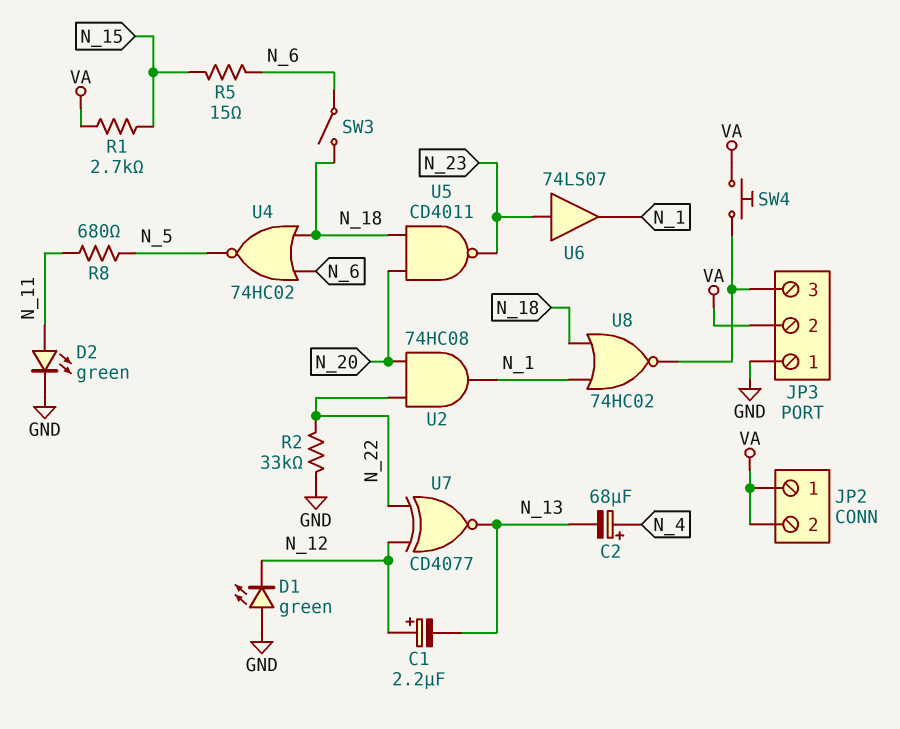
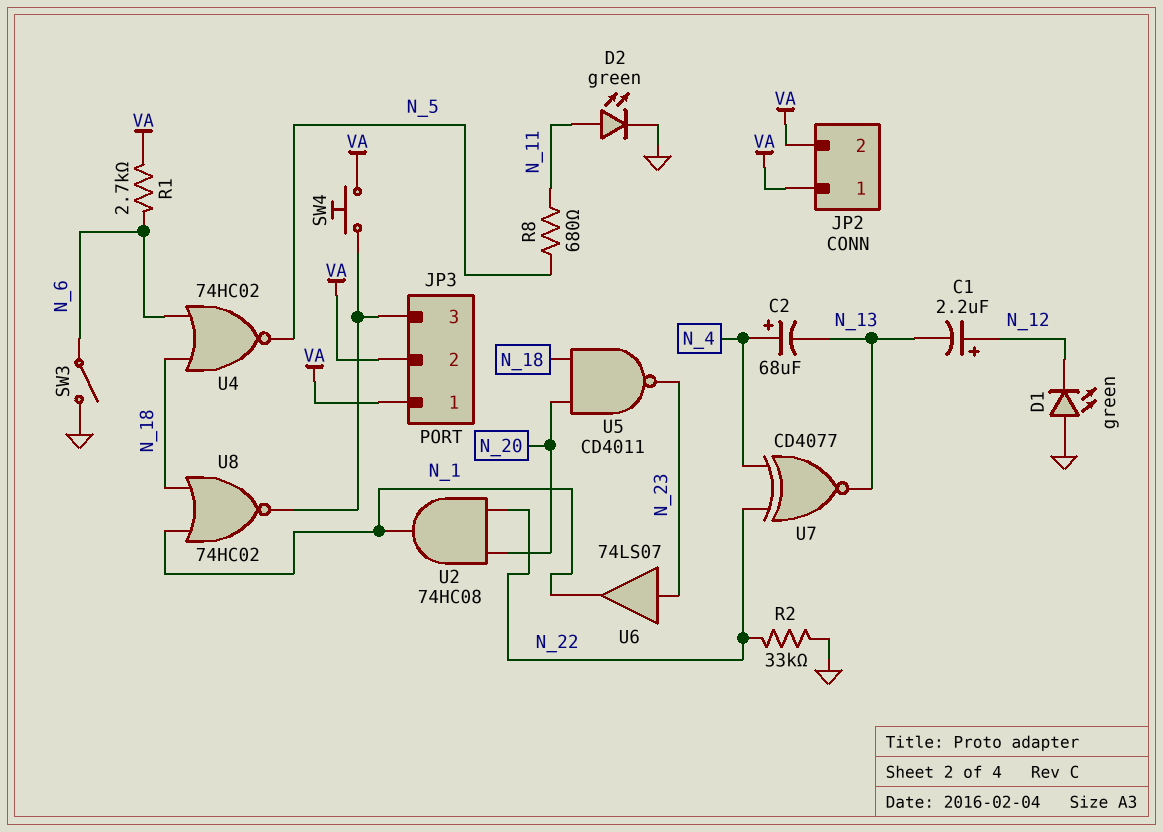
JP3 pin 1: GND -> VA
R1: 2.7k (N_15, VA) -> 2.7k (N_6, VA)
R5: 15 (N_6, N_15) -> none
SW3: switch (N_6, N_18) -> switch (GND, N_6)
U7: XNOR CD4077 (in N_12, in N_22, out N_13) -> XNOR CD4077 (in N_4, in N_22, out N_13)

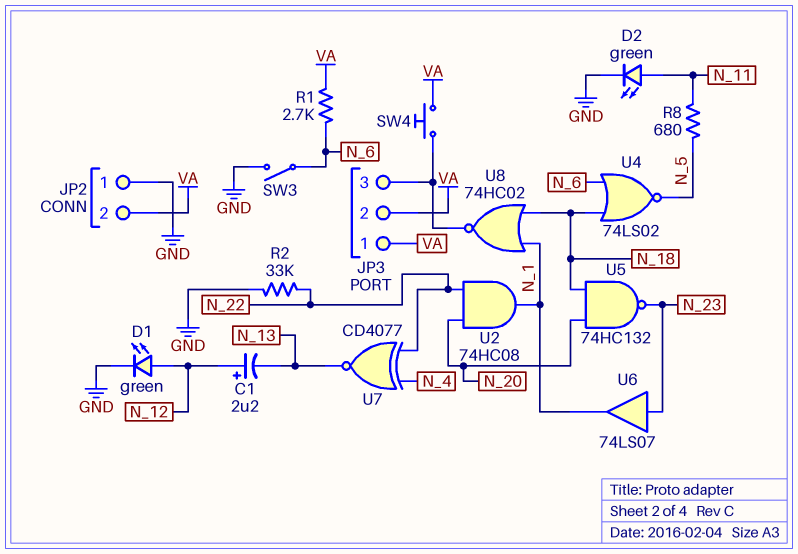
C2: 68uF (plus N_4, minus N_13) -> none
D1: LED green (A GND, K N_12) -> LED green (A N_12, K GND)
JP2 pin 1: VA -> GND
U4: NOR 74HC02 (in N_6, in N_18, out N_5) -> NOR 74LS02 (in N_6, in N_18, out N_5)
U5: NAND CD4011 (in N_18, in N_20, out N_23) -> NAND 74HC132 (in N_18, in N_20, out N_23)

